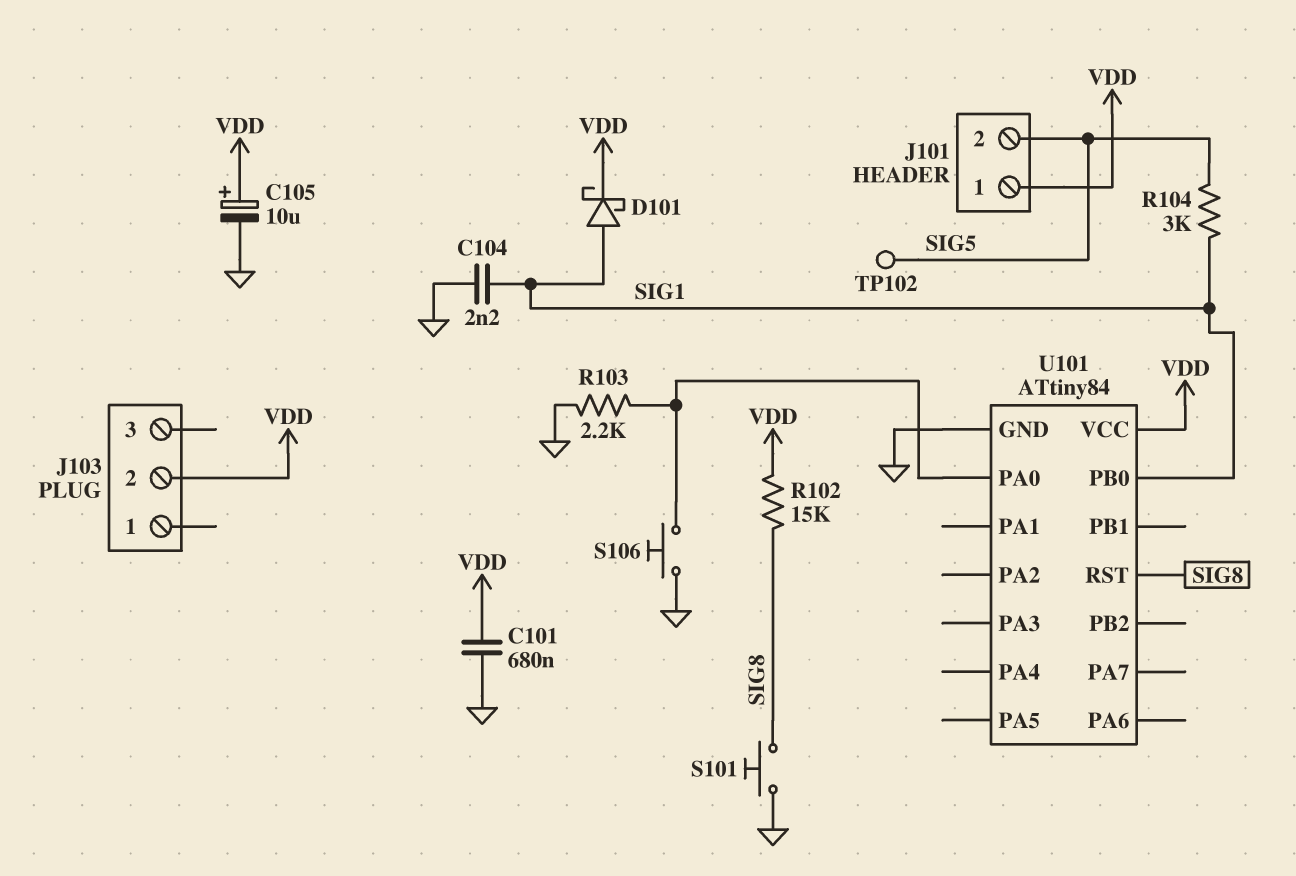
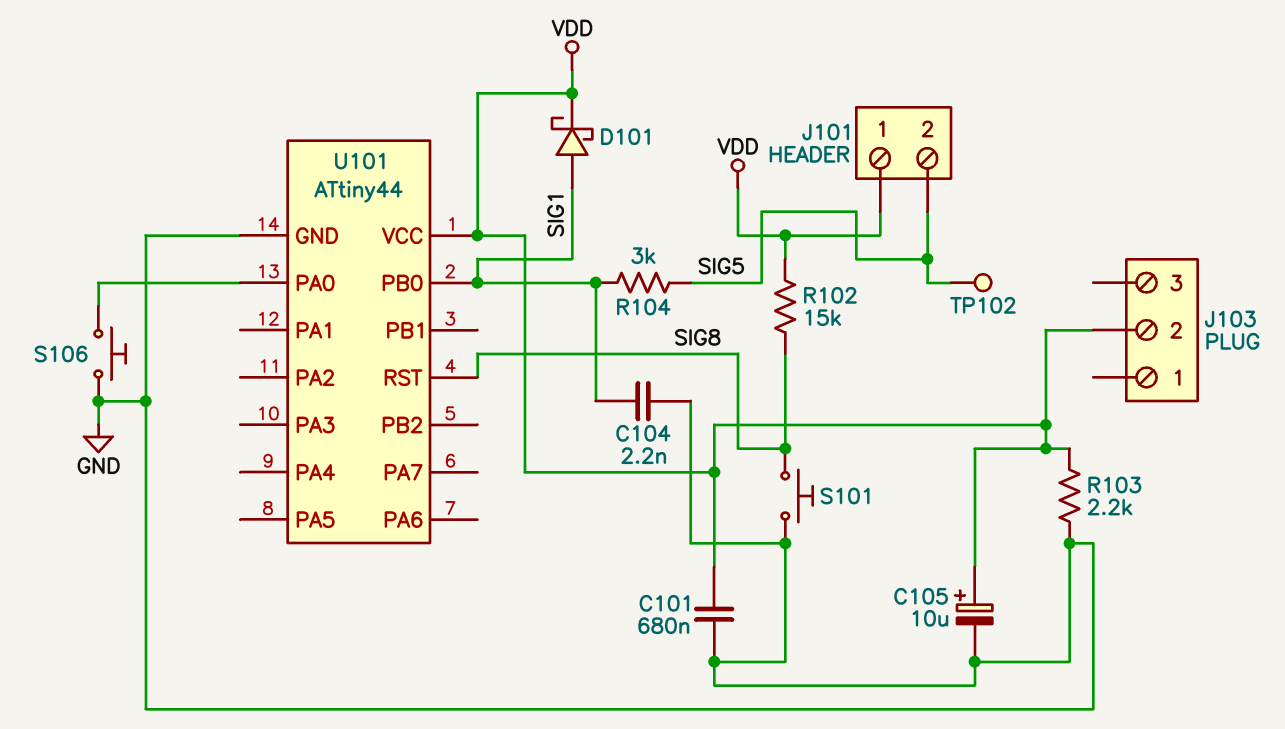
R103: 2.2k (GND, U101/PA0) -> 2.2k (GND, VDD)
U101: ATtiny84 -> ATtiny44

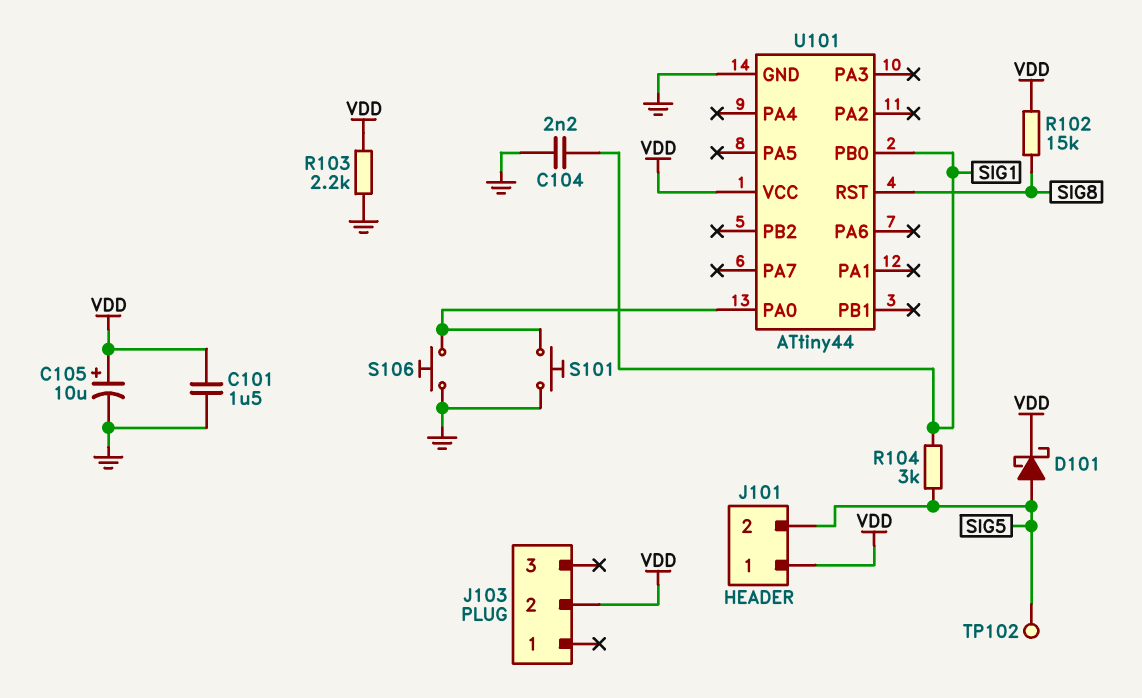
C101: 680nF (GND, VDD) -> 1.5uF (GND, VDD)
D101: schottky (A SIG1, K VDD) -> schottky (A SIG5, K VDD)
S101: button (GND, SIG8) -> button (GND, U101/PA0)

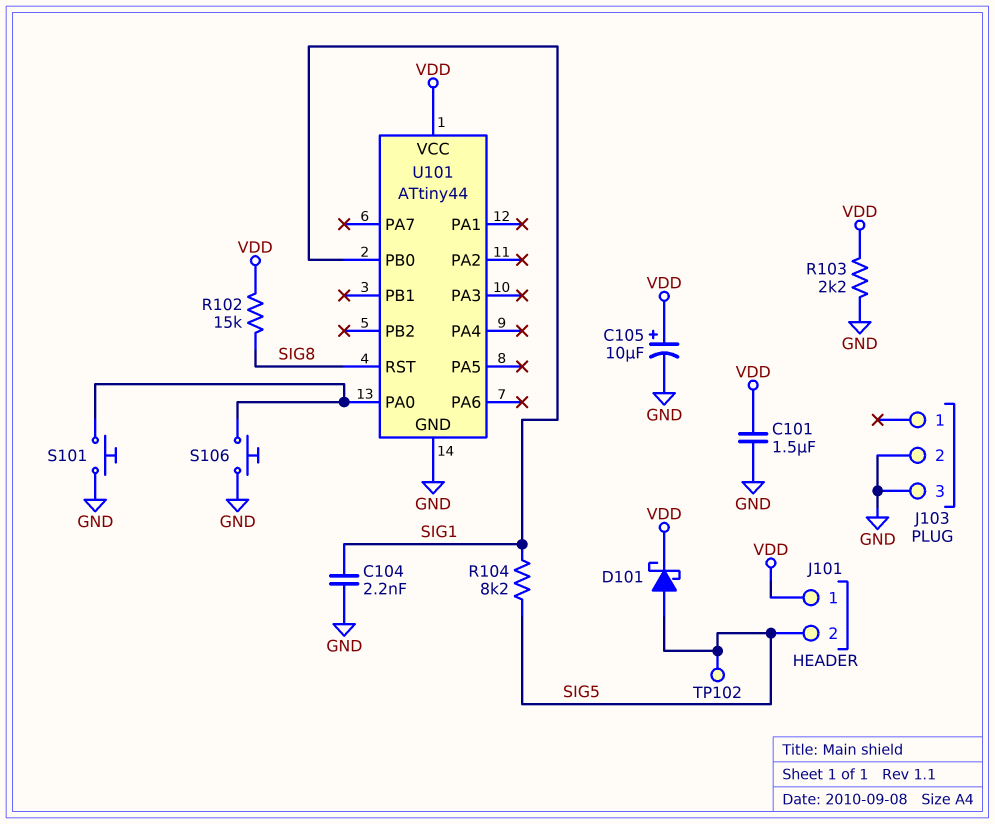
J103 pin 2: VDD -> GND
J103 pin 3: none -> GND
R104: 3k (SIG1, SIG5) -> 8.2k (SIG1, SIG5)

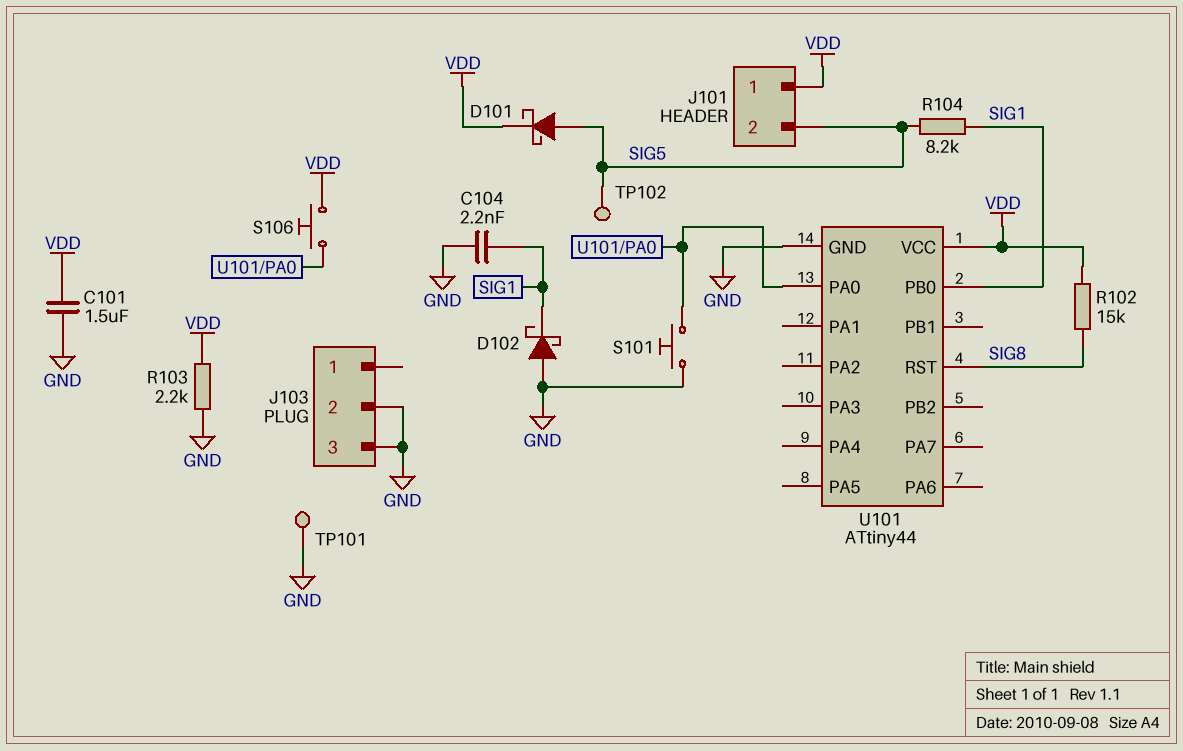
C105: 10uF (plus VDD, minus GND) -> none
D102: none -> schottky (A GND, K SIG1)
S106: button (GND, U101/PA0) -> button (U101/PA0, VDD)
TP101: none -> test point (GND)

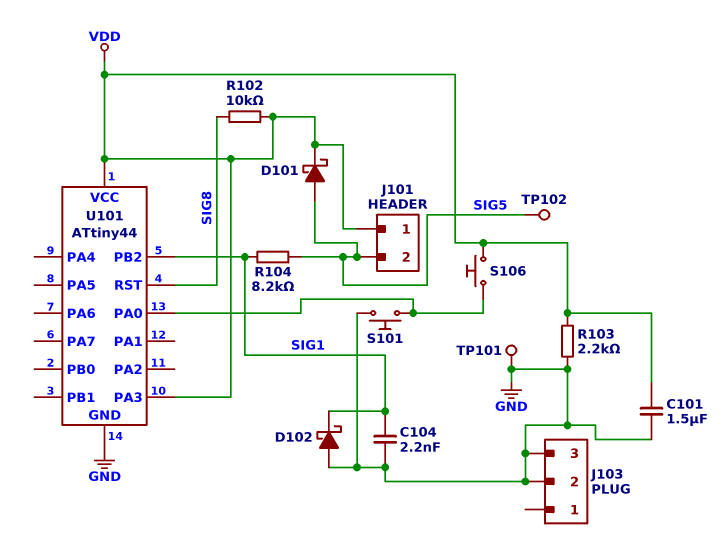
R102: 15k (SIG8, VDD) -> 10k (SIG8, VDD)
U101 pin PA3: none -> VDD
U101 pin PB0: SIG1 -> none
U101 pin PB2: none -> SIG1

